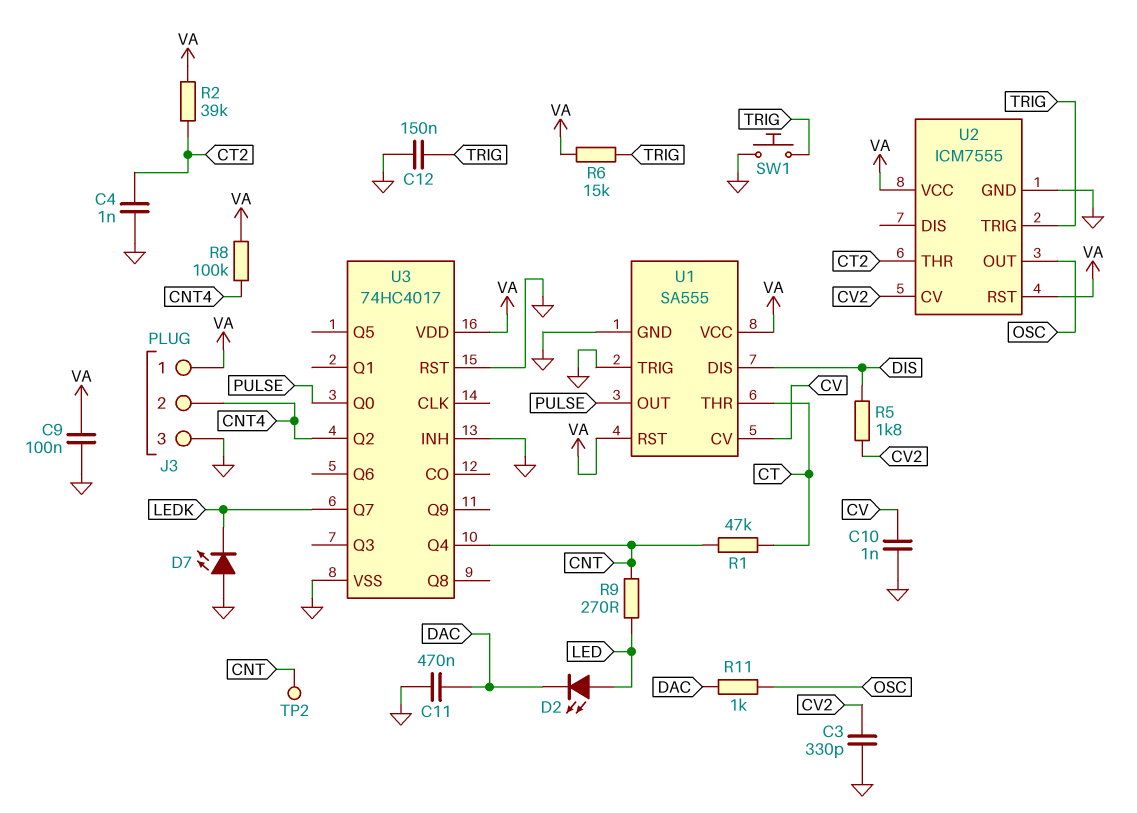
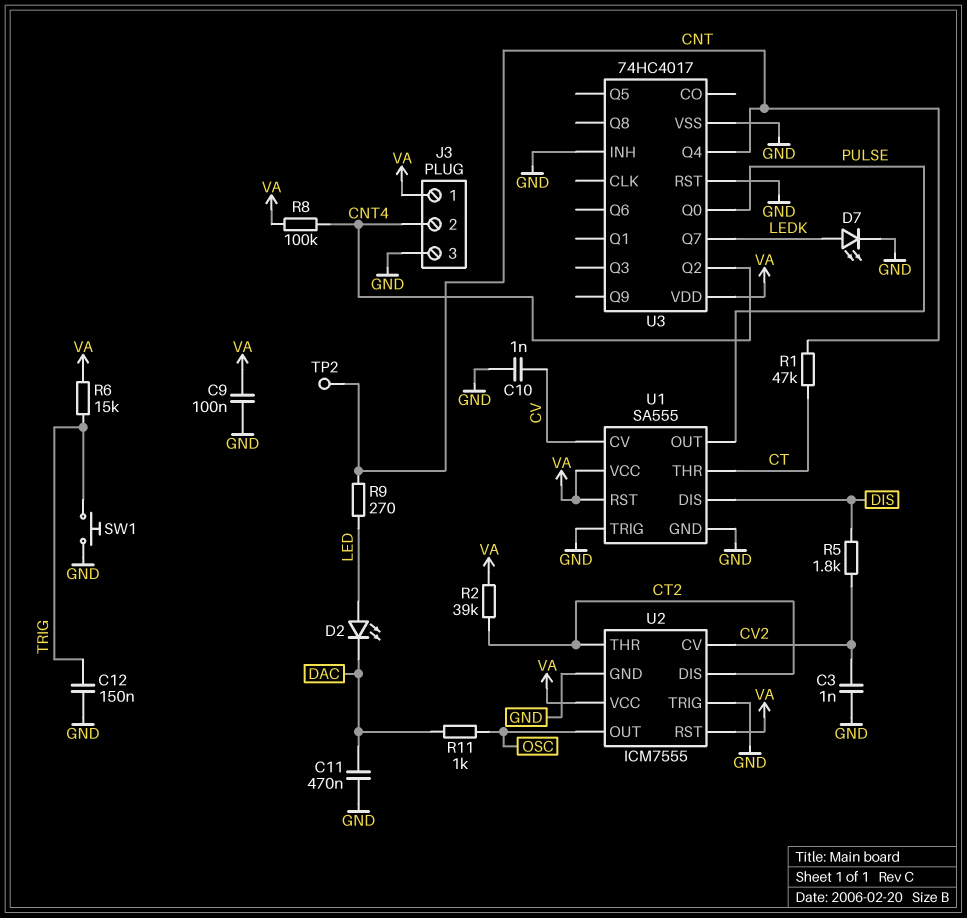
C3: 330pF (CV2, GND) -> 1nF (CV2, GND)
C4: 1nF (CT2, GND) -> none
D7: LED (A GND, K LEDK) -> LED (A LEDK, K GND)
U2 pin DIS: none -> CT2
U2 pin TRIG: TRIG -> GND

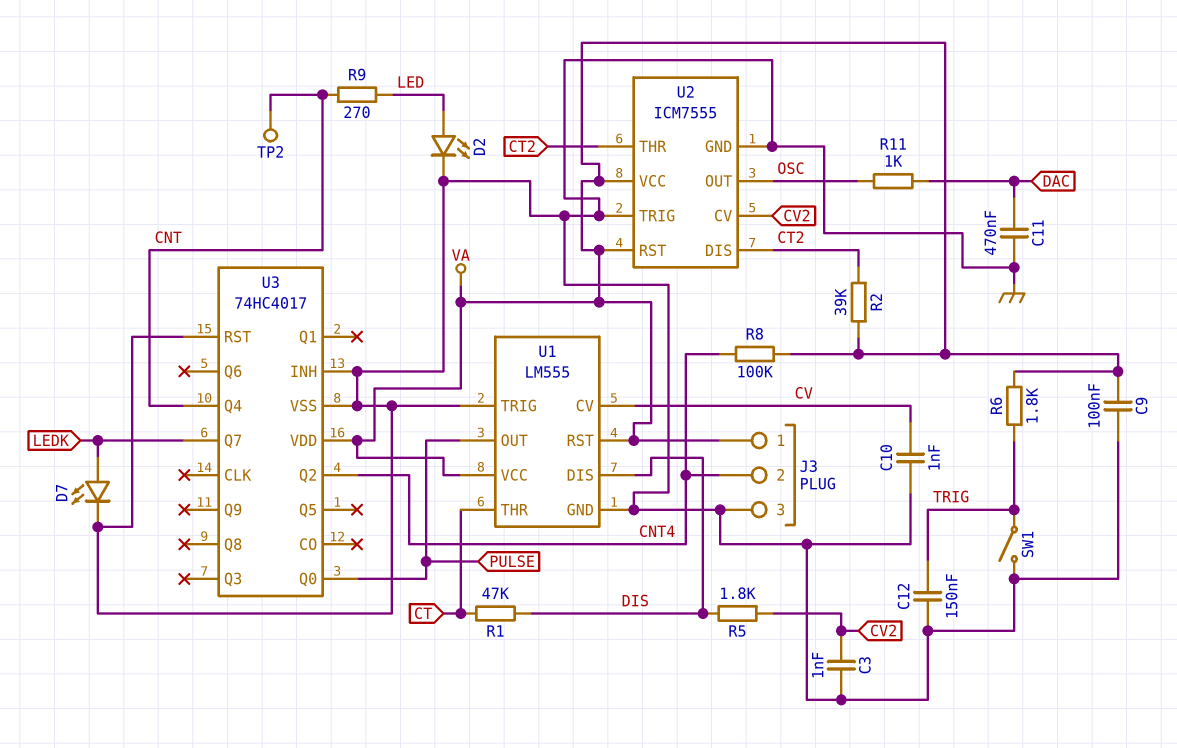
D2: LED (A LED, K DAC) -> LED (A LED, K GND)
R1: 47k (CNT, CT) -> 47k (CT, DIS)
R6: 15k (TRIG, VA) -> 1.8k (TRIG, VA)
SW1: button (GND, TRIG) -> switch (GND, TRIG)
U1: SA555 -> LM555

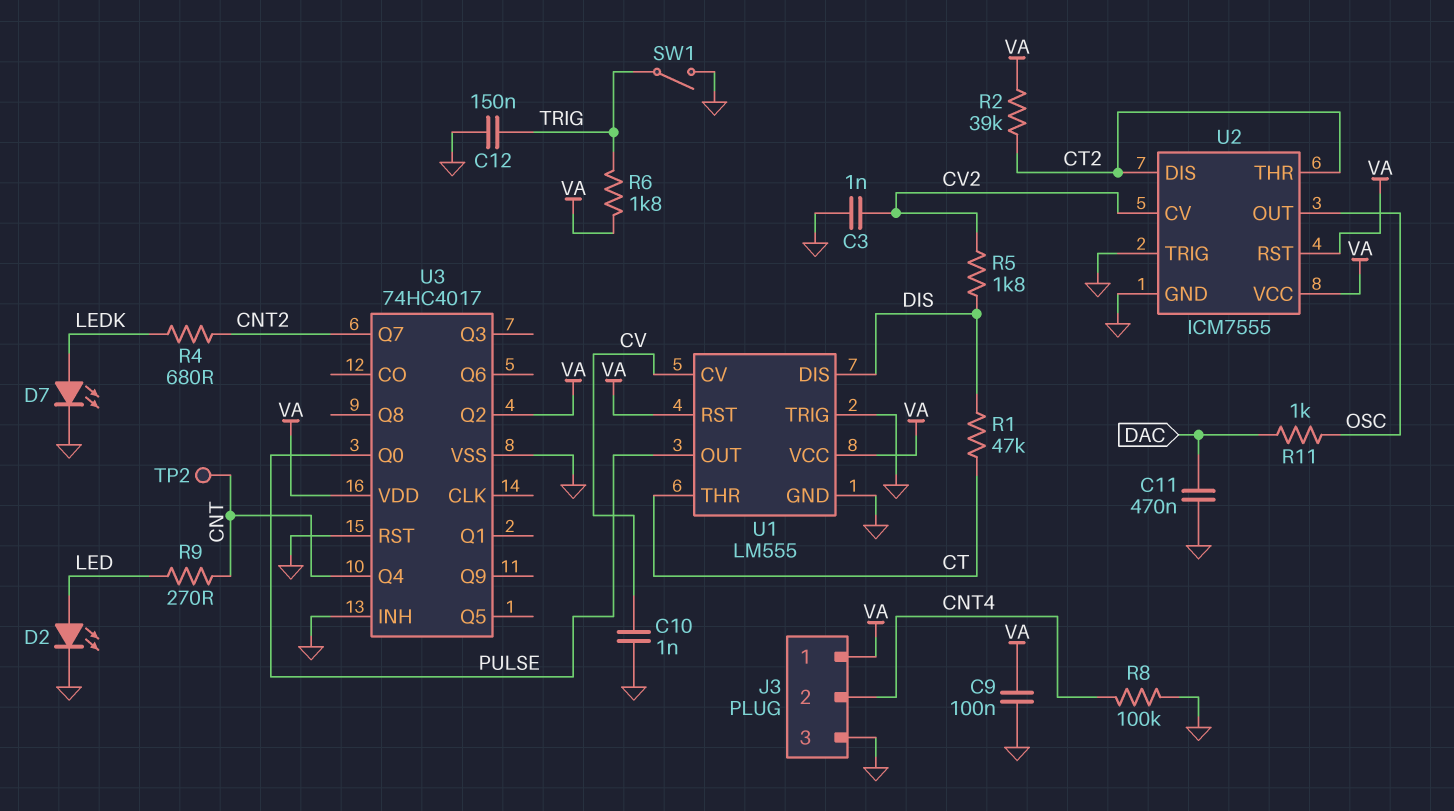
R4: none -> 680 (CNT2, LEDK)
R8: 100k (CNT4, VA) -> 100k (CNT4, GND)
U3 pin Q2: CNT4 -> VA
U3 pin Q7: LEDK -> CNT2

